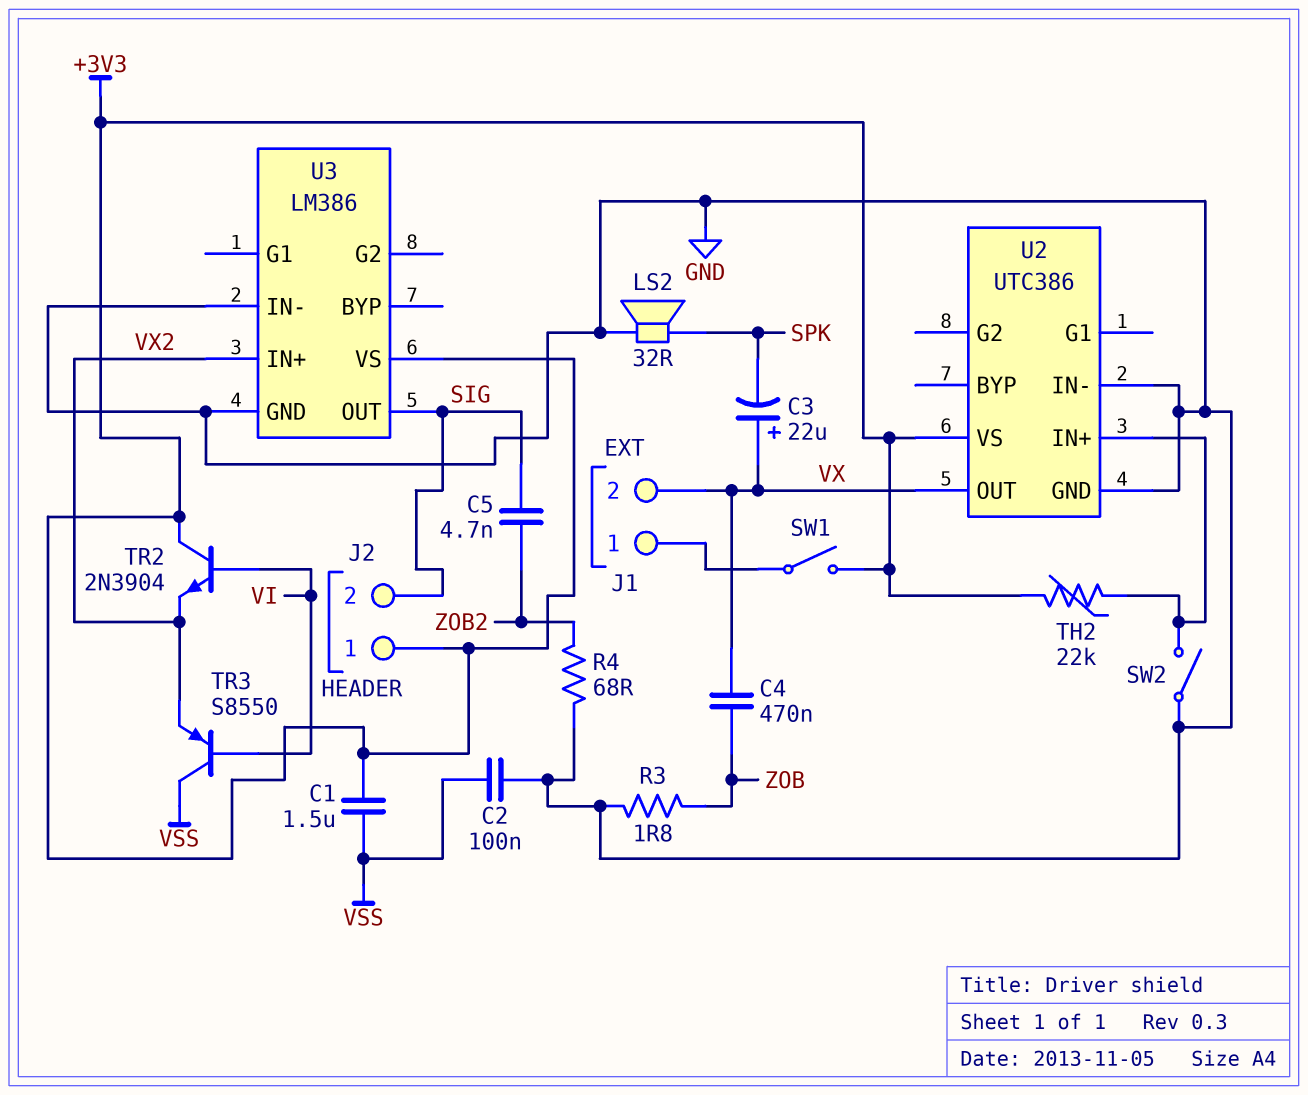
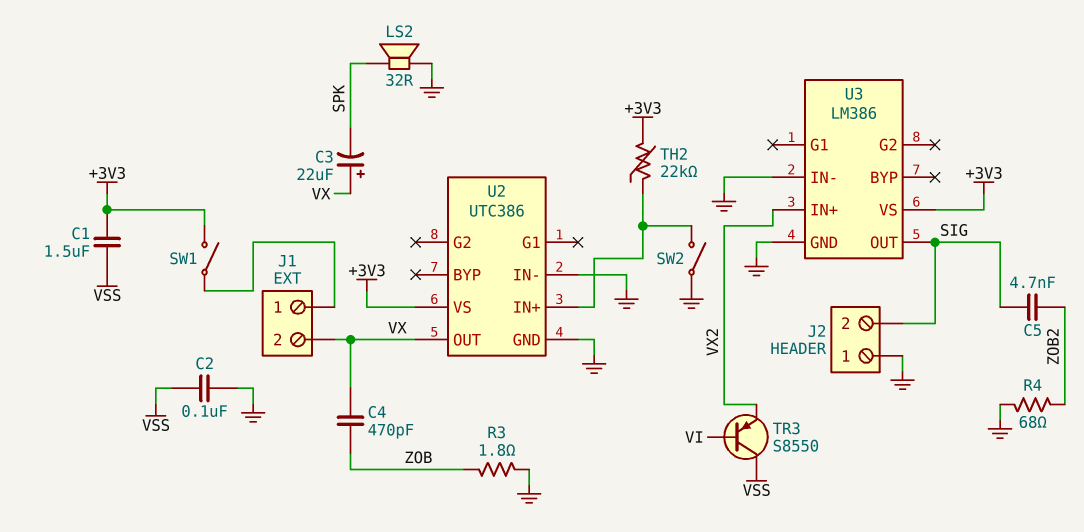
C4: 470nF (VX, ZOB) -> 470pF (VX, ZOB)
J2 pin 1: +3V3 -> GND
TR2: NPN 2N3904 (B VI, C +3V3, E VX2) -> none

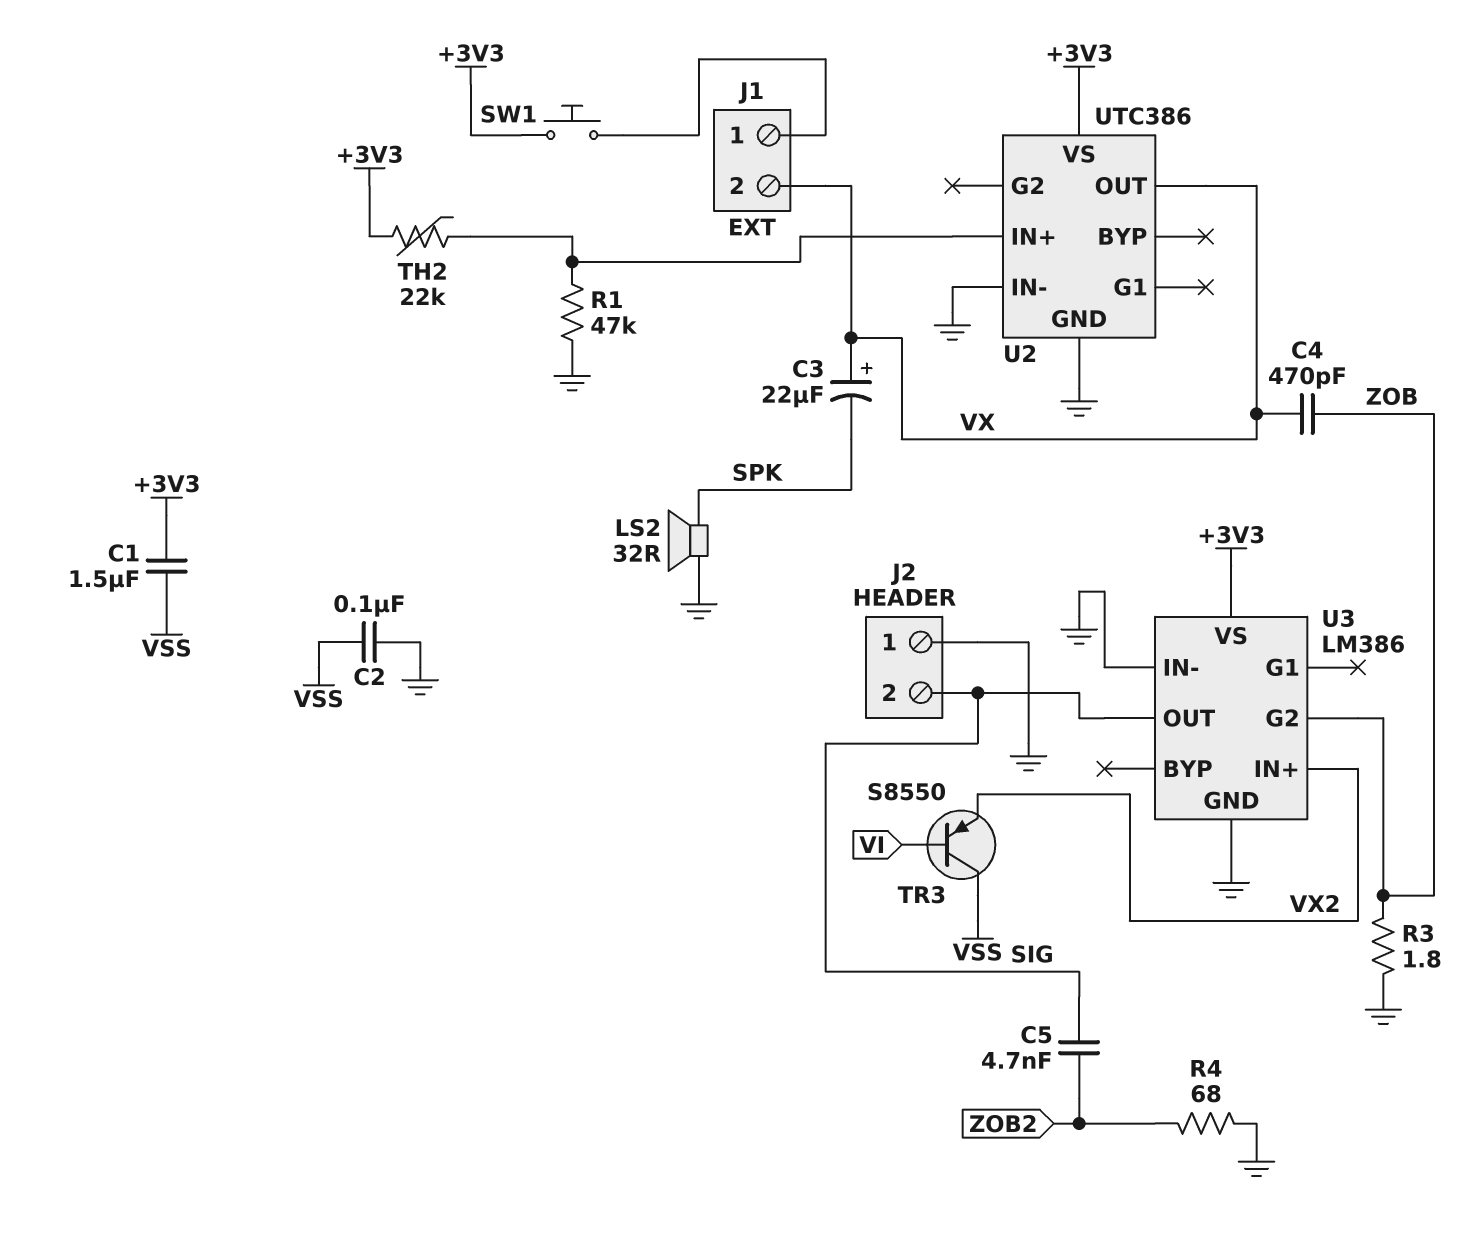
R1: none -> 47k (GND, U2/IN+)
SW1: switch (+3V3, J1/1) -> button (+3V3, J1/1)
SW2: switch (GND, U2/IN+) -> none
U3 pin G2: none -> ZOB

